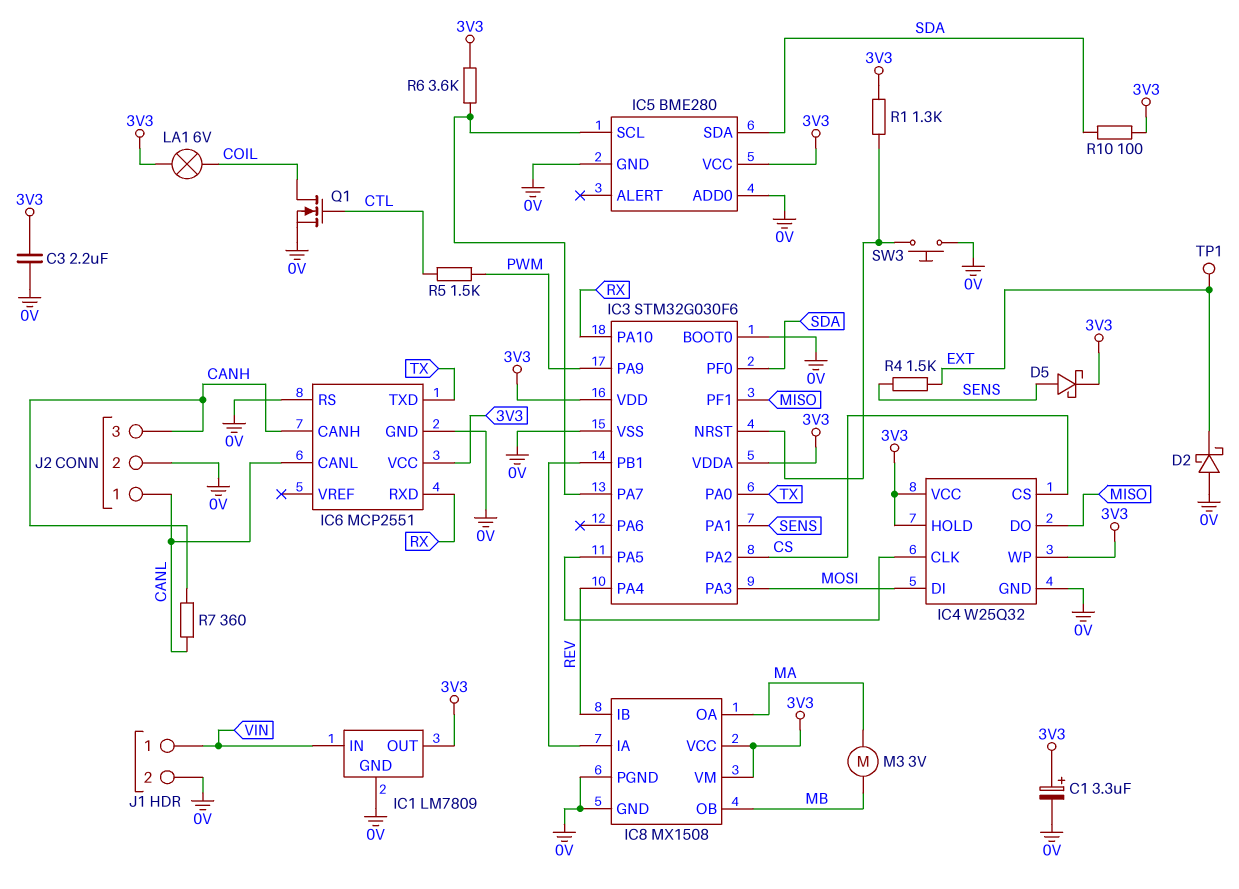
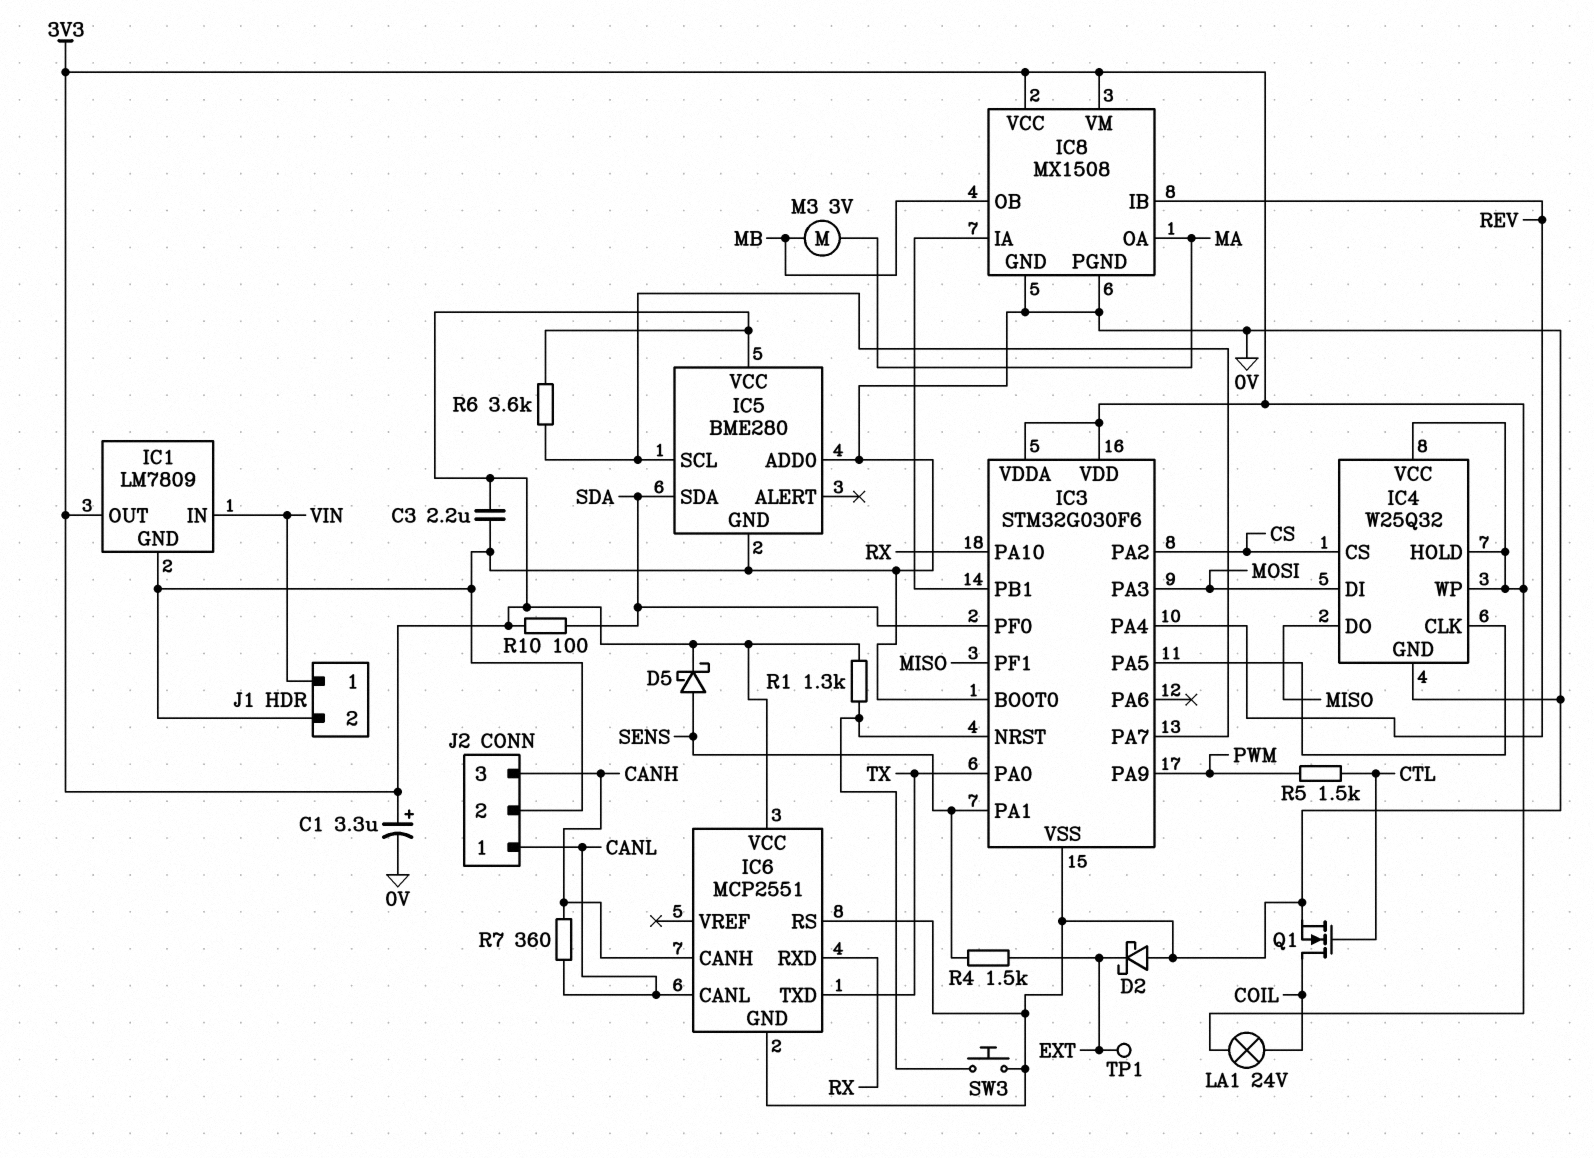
LA1: lamp 6V (3V3, COIL) -> lamp 24V (3V3, COIL)

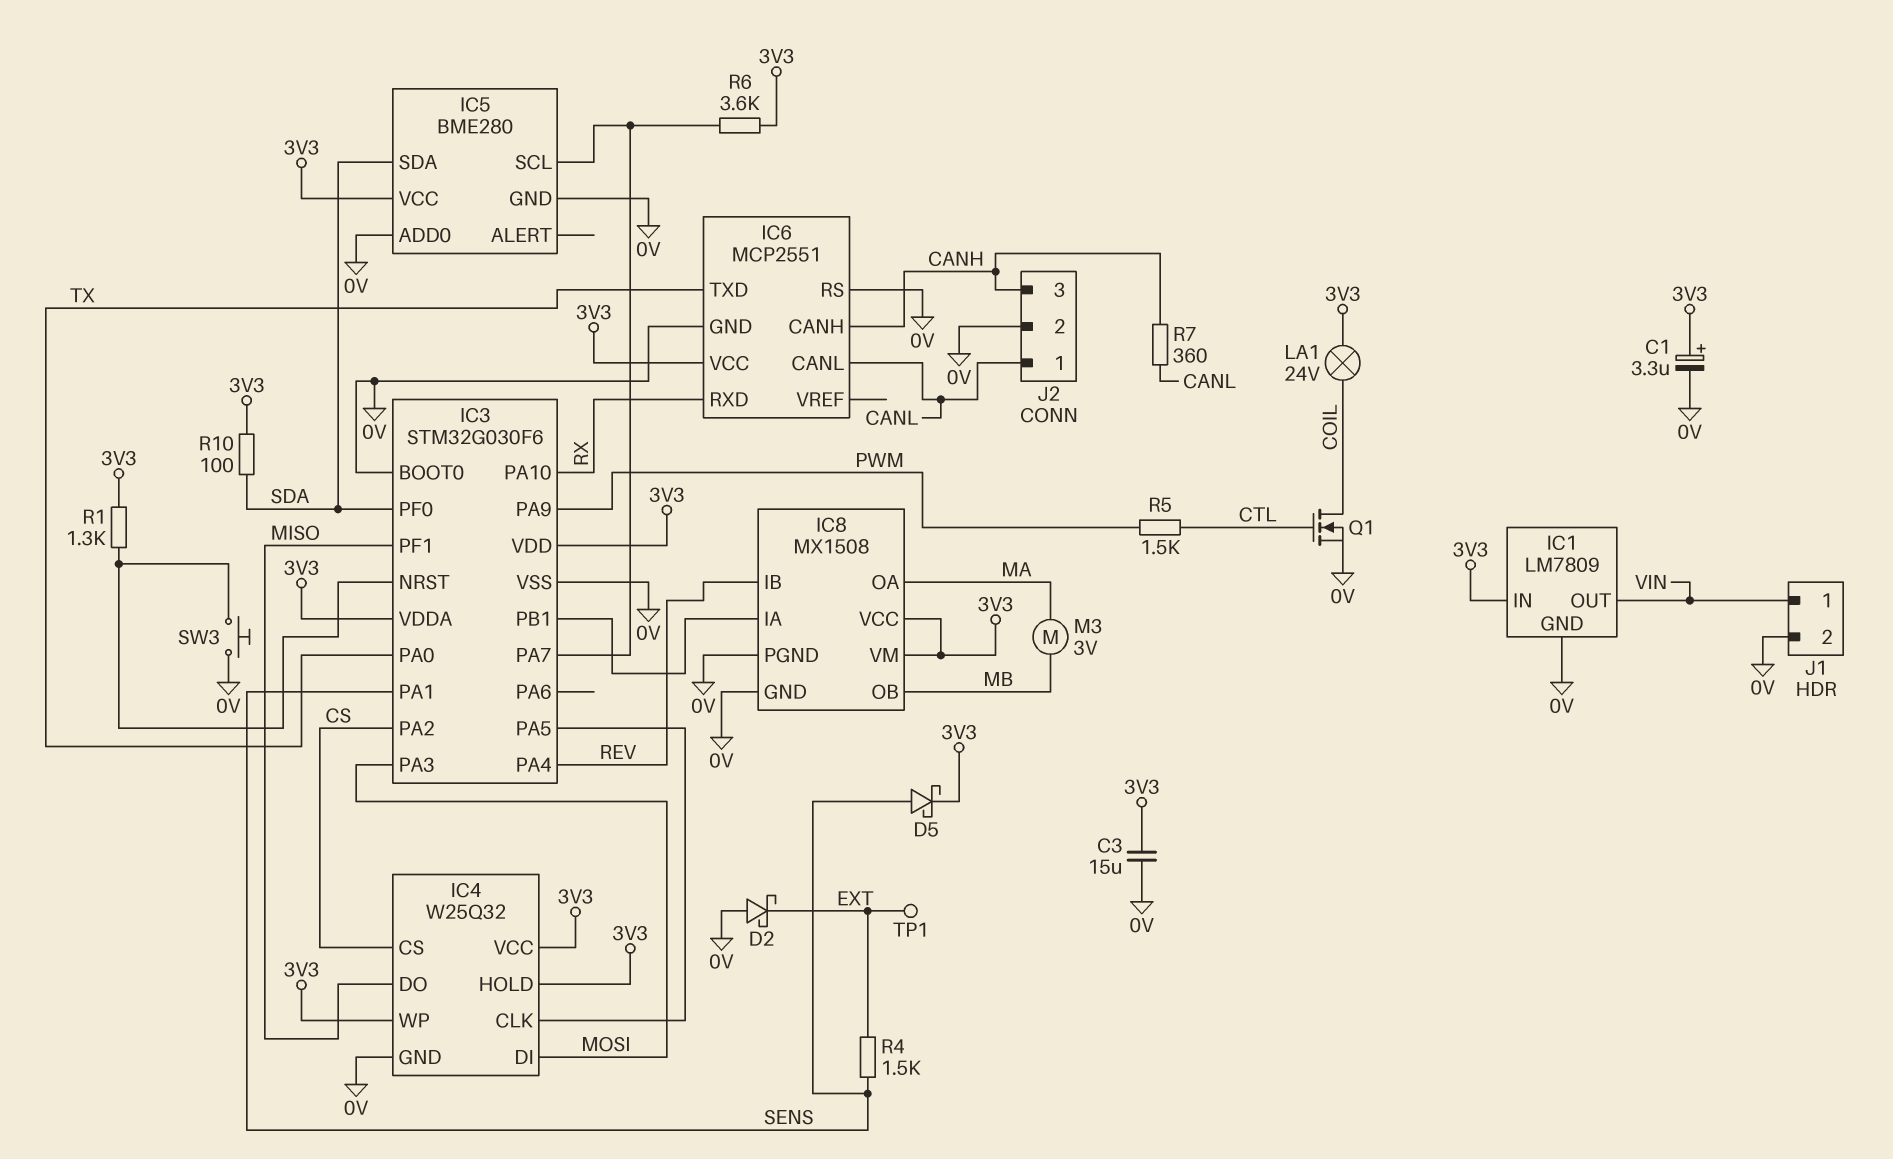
C3: 2.2uF (0V, 3V3) -> 15uF (0V, 3V3)
IC1 pin IN: VIN -> 3V3
IC1 pin OUT: 3V3 -> VIN

